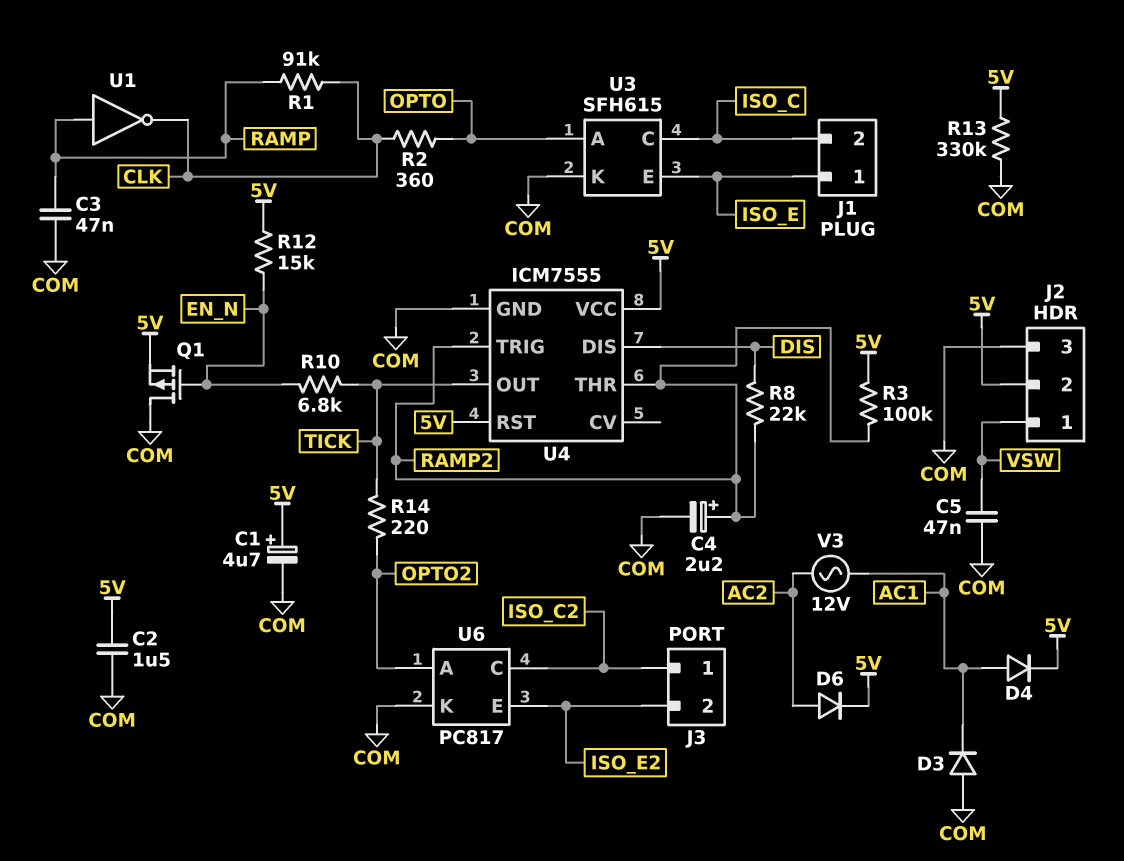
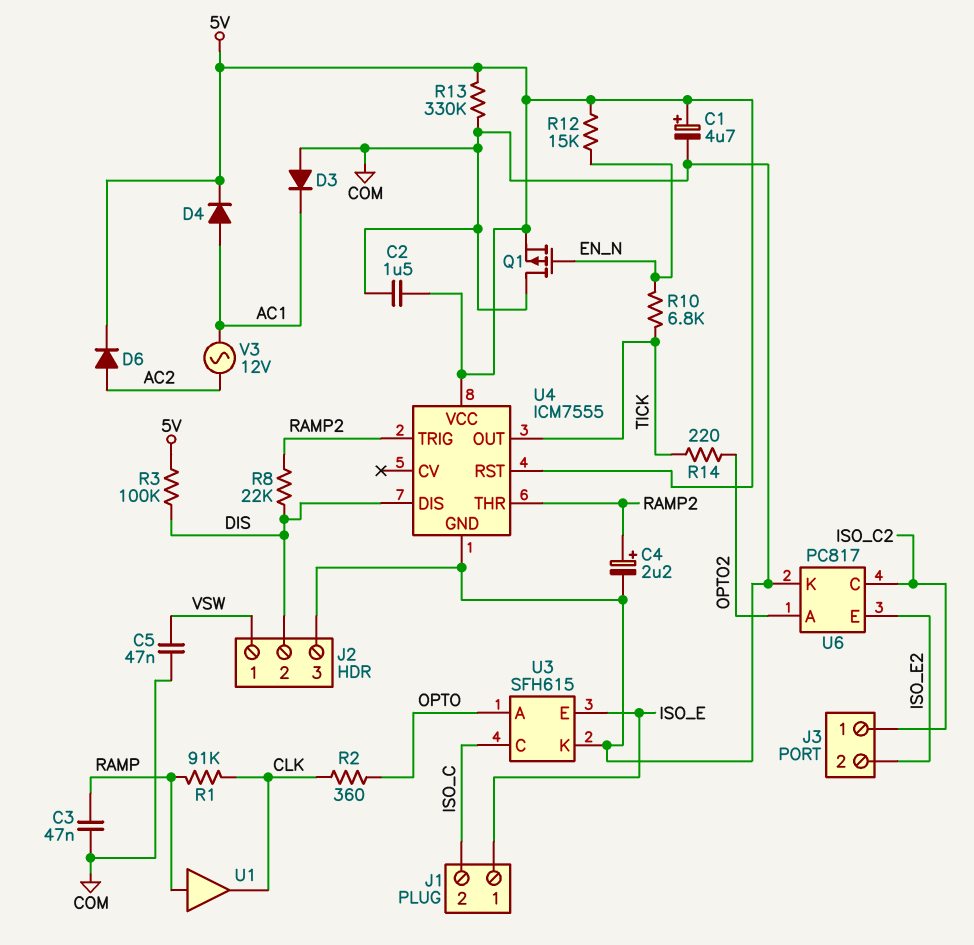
J2 pin 2: 5V -> DIS
R3: 100k (5V, RAMP2) -> 100k (5V, DIS)
U1: NOT (in RAMP, out CLK) -> buffer (in RAMP, out CLK)

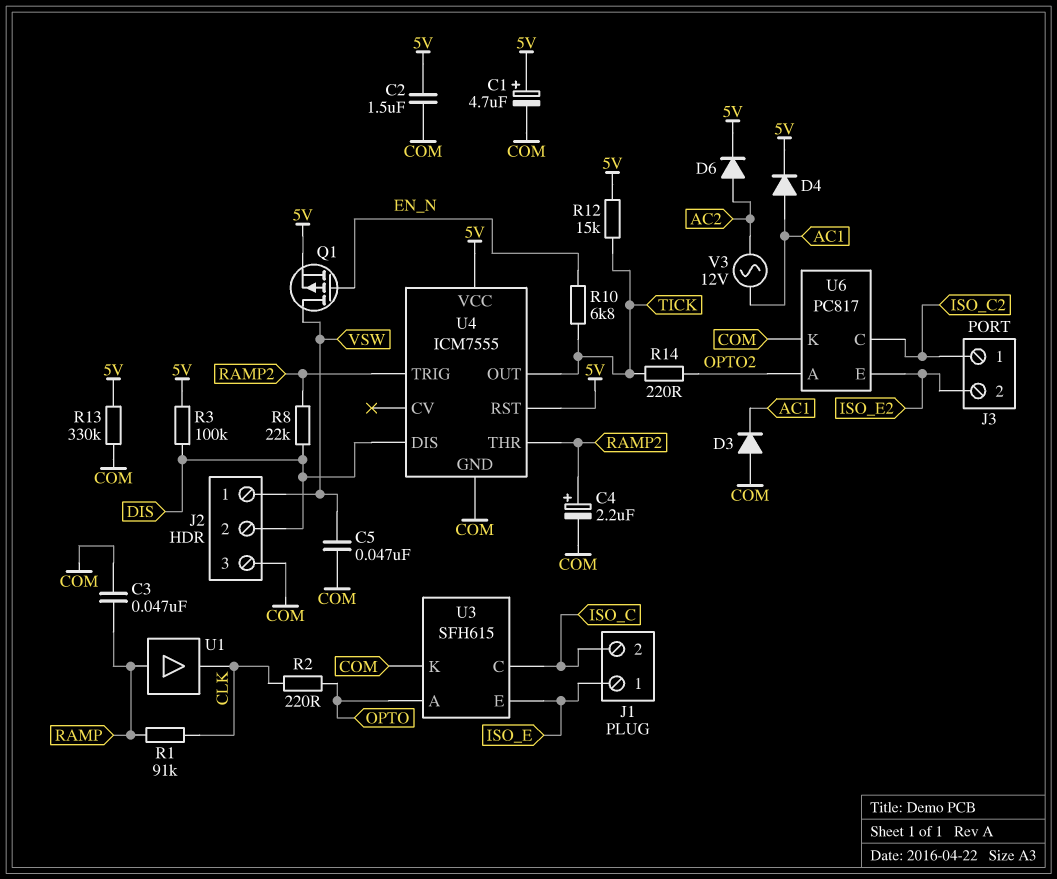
Q1: PMOS (G EN_N, D COM, S 5V) -> PMOS (G EN_N, D VSW, S 5V)
R2: 360 (CLK, OPTO) -> 220 (CLK, OPTO)
R12: 15k (5V, EN_N) -> 15k (5V, TICK)

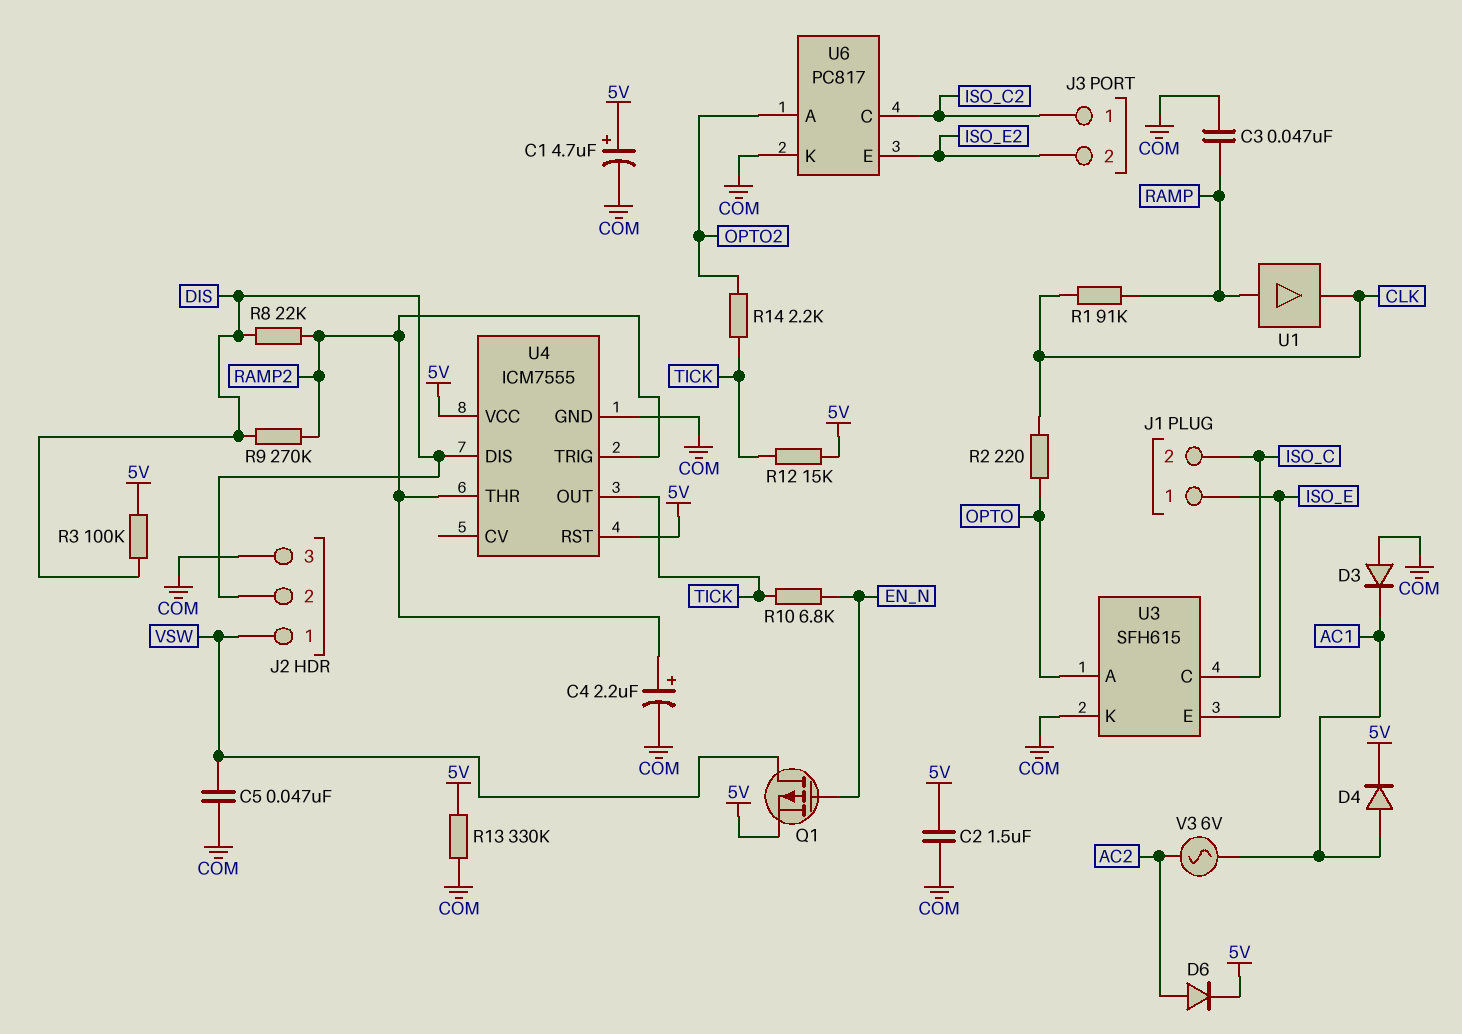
R9: none -> 270k (DIS, RAMP2)
R14: 220 (OPTO2, TICK) -> 2.2k (OPTO2, TICK)
V3: AC 12V (AC1, AC2) -> AC 6V (AC1, AC2)

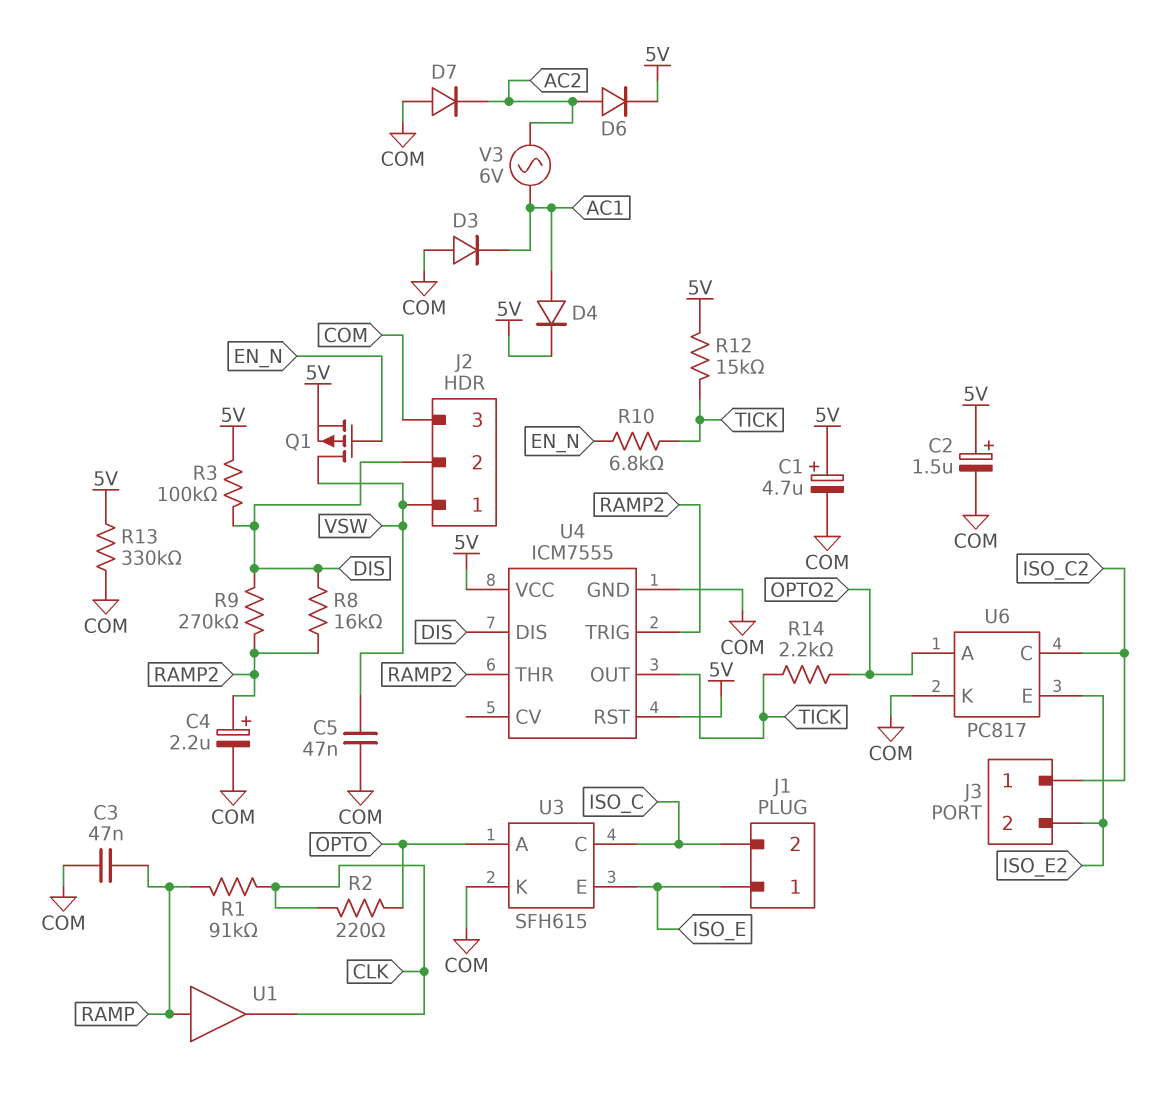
C2: 1.5uF (5V, COM) -> 1.5uF (plus 5V, minus COM)
D7: none -> diode (A COM, K AC2)
R8: 22k (DIS, RAMP2) -> 16k (DIS, RAMP2)

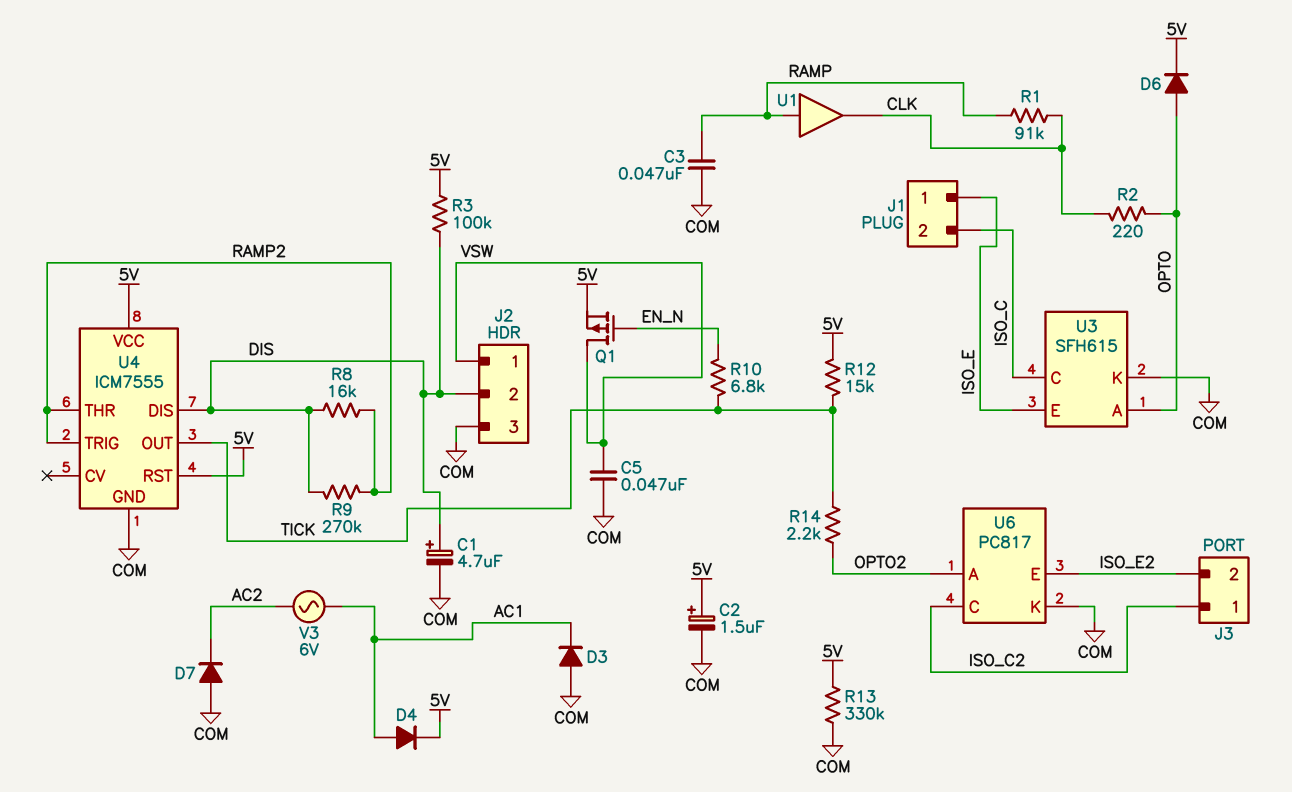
C1: 4.7uF (plus 5V, minus COM) -> 4.7uF (plus DIS, minus COM)
C4: 2.2uF (plus RAMP2, minus COM) -> none
D6: diode (A AC2, K 5V) -> diode (A OPTO, K 5V)

